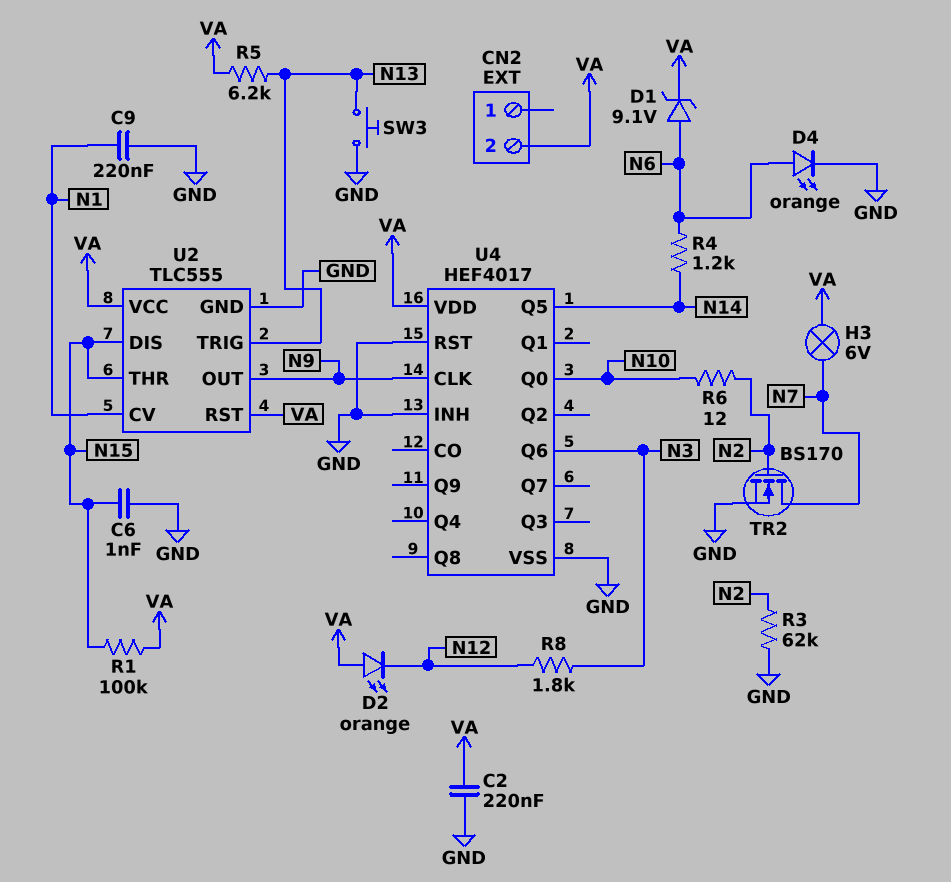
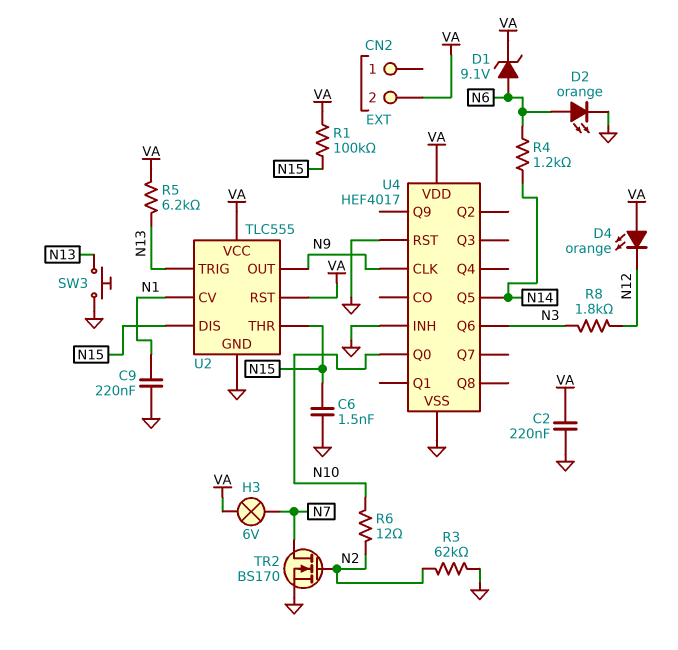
C6: 1nF (GND, N15) -> 1.5nF (GND, N15)
D2: LED orange (A VA, K N12) -> LED orange (A N6, K GND)
D4: LED orange (A N6, K GND) -> LED orange (A VA, K N12)

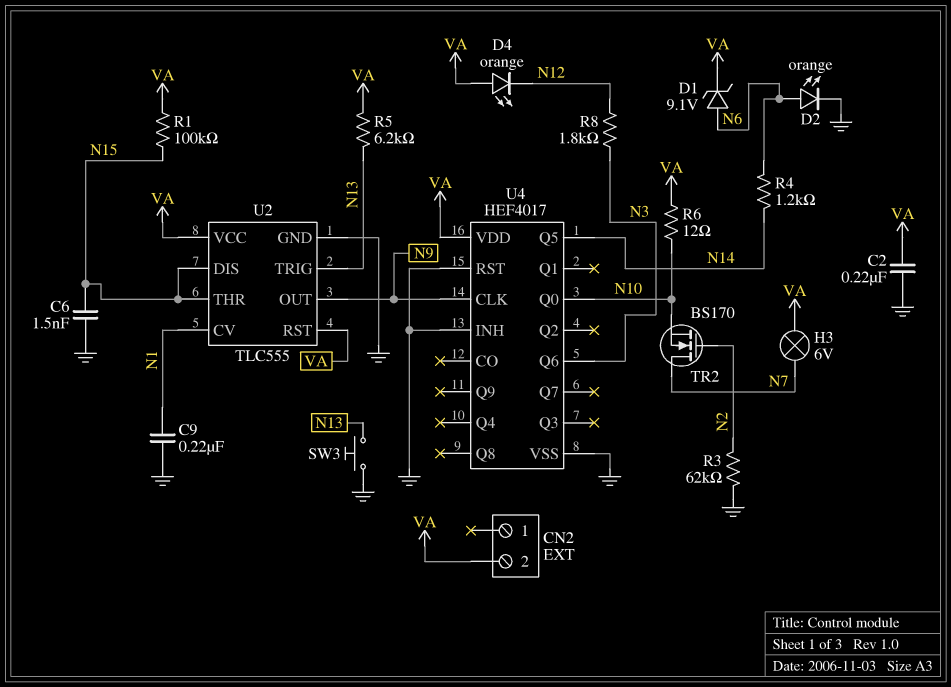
R6: 12 (N2, N10) -> 12 (N10, VA)
TR2: NMOS BS170 (G N2, D N7, S GND) -> NMOS BS170 (G N2, D N7, S N10)

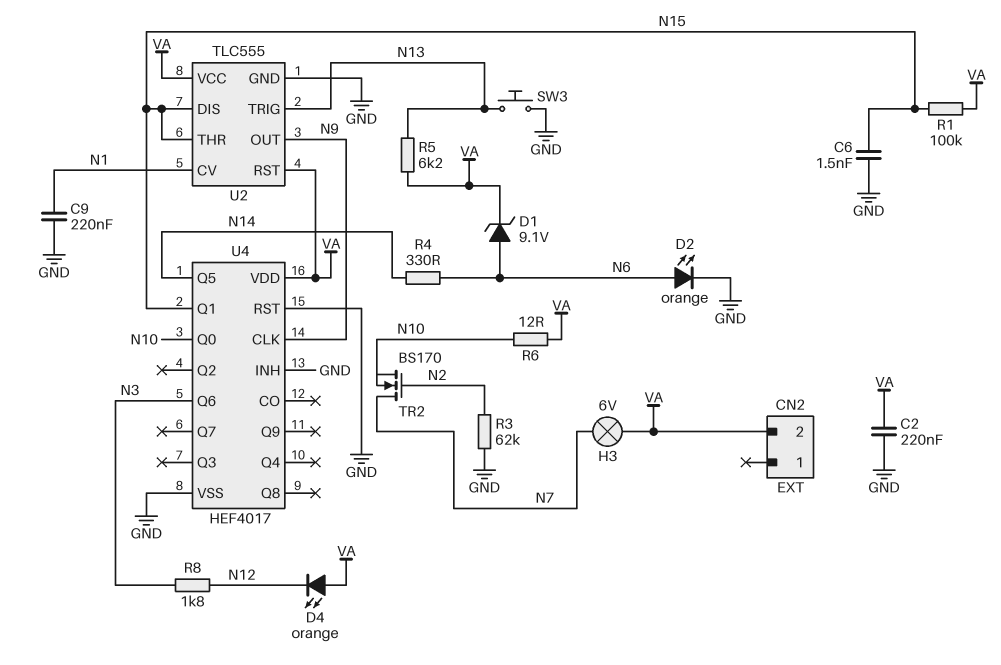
R4: 1.2k (N6, N14) -> 330 (N6, N14)
U4 pin Q1: none -> N15

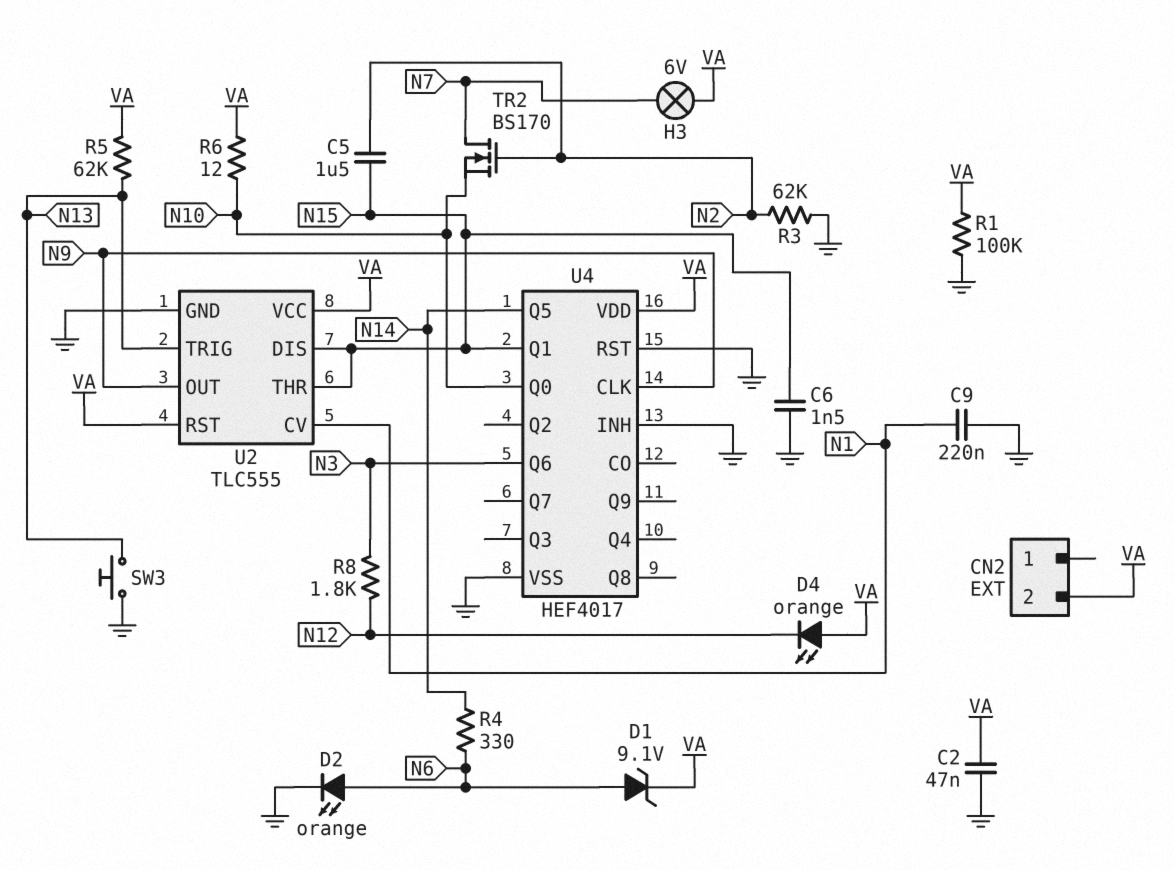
C2: 220nF (GND, VA) -> 47nF (GND, VA)
C5: none -> 1.5uF (N2, N15)
R1: 100k (N15, VA) -> 100k (GND, VA)
R5: 6.2k (N13, VA) -> 62k (N13, VA)

